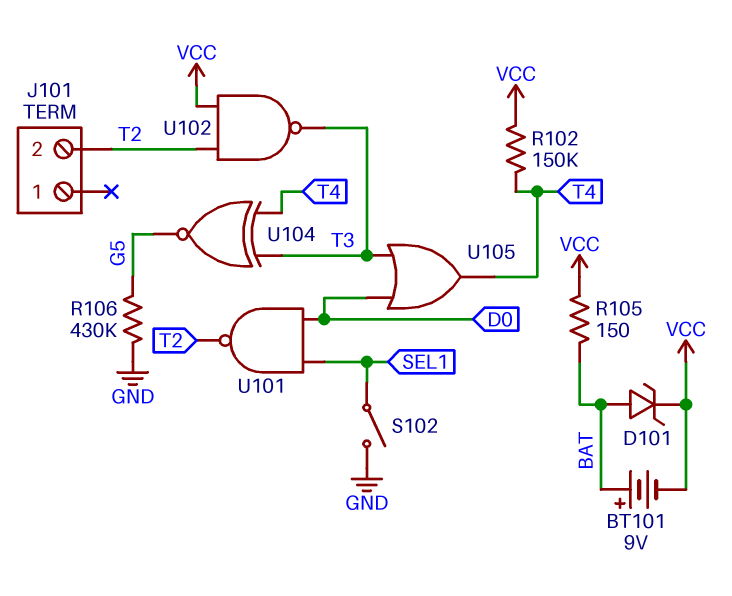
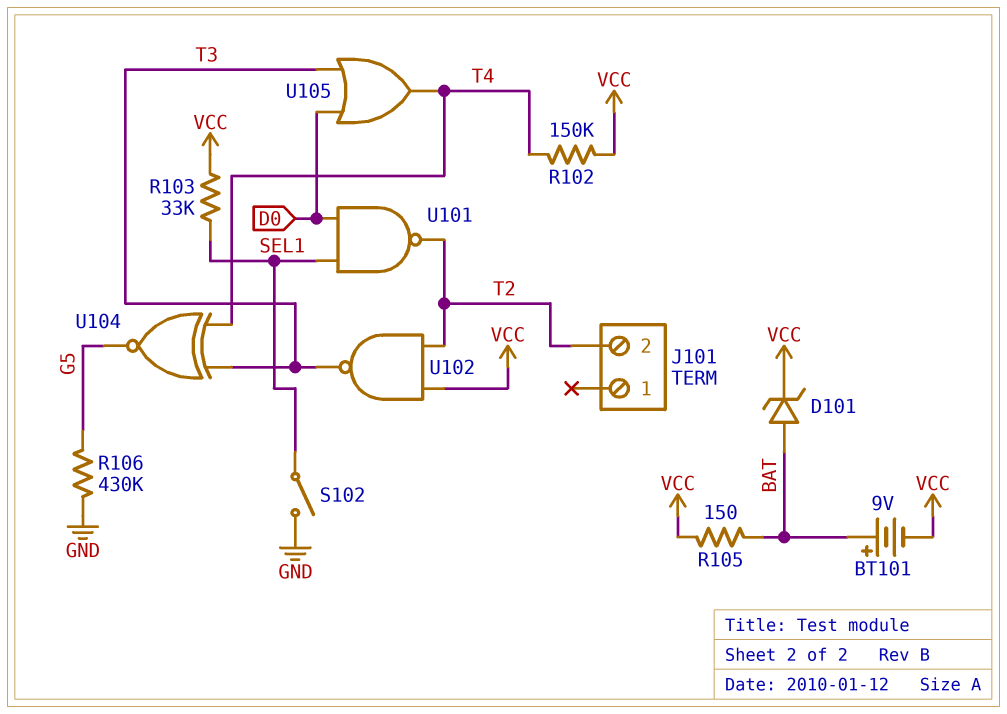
R103: none -> 33k (SEL1, VCC)

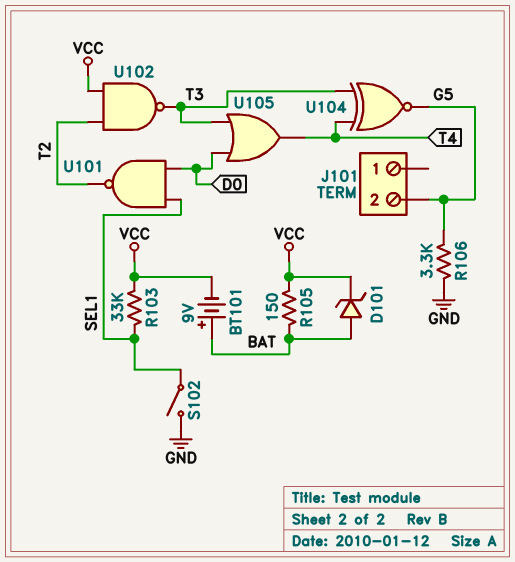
J101 pin 2: T2 -> G5
R102: 150k (T4, VCC) -> none
R106: 430k (G5, GND) -> 3.3k (G5, GND)

